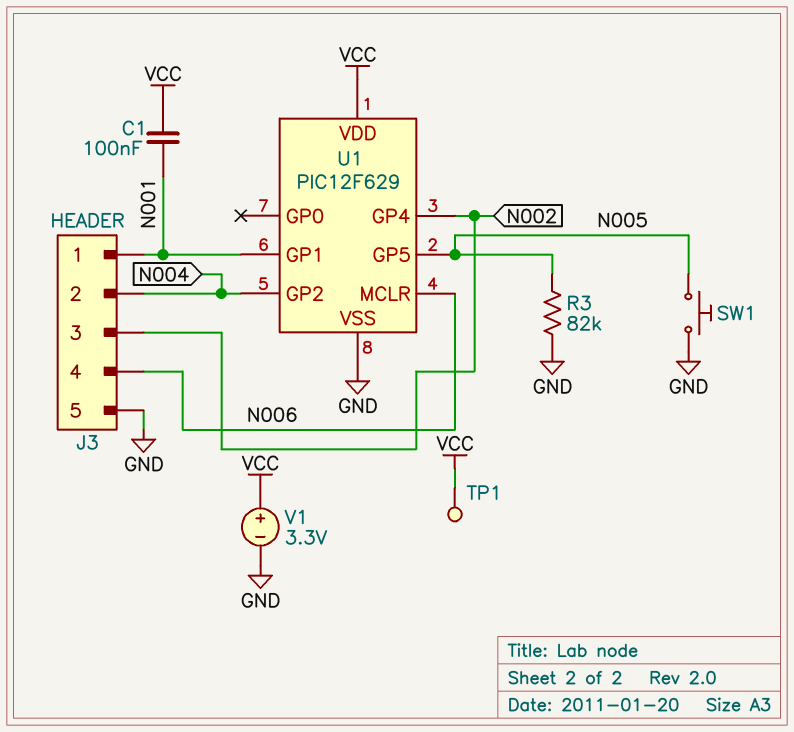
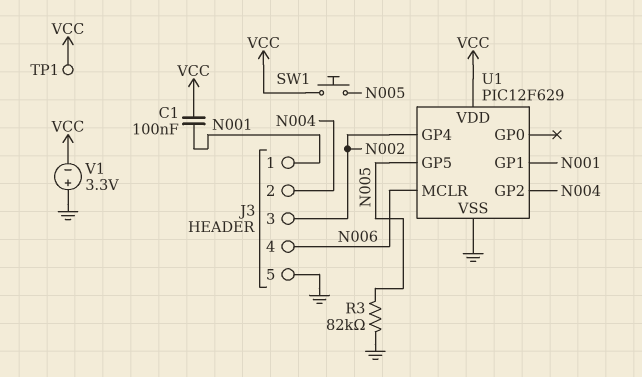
SW1: button (GND, N005) -> button (N005, VCC)
V1: 3.3V (plus VCC, minus GND) -> 3.3V (plus GND, minus VCC)

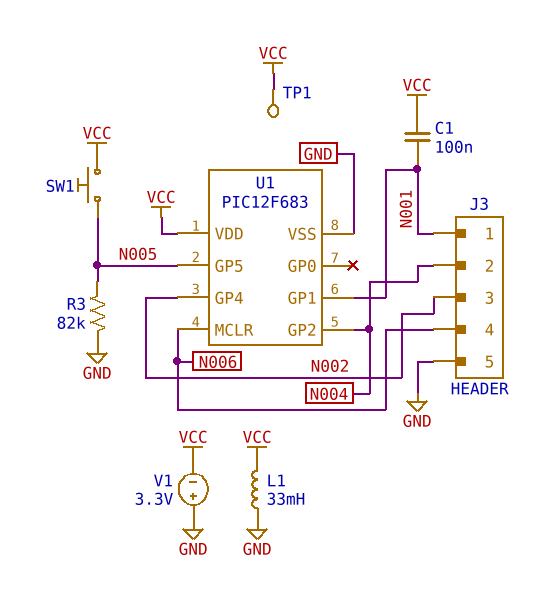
L1: none -> 33mH (GND, VCC)
U1: PIC12F629 -> PIC12F683

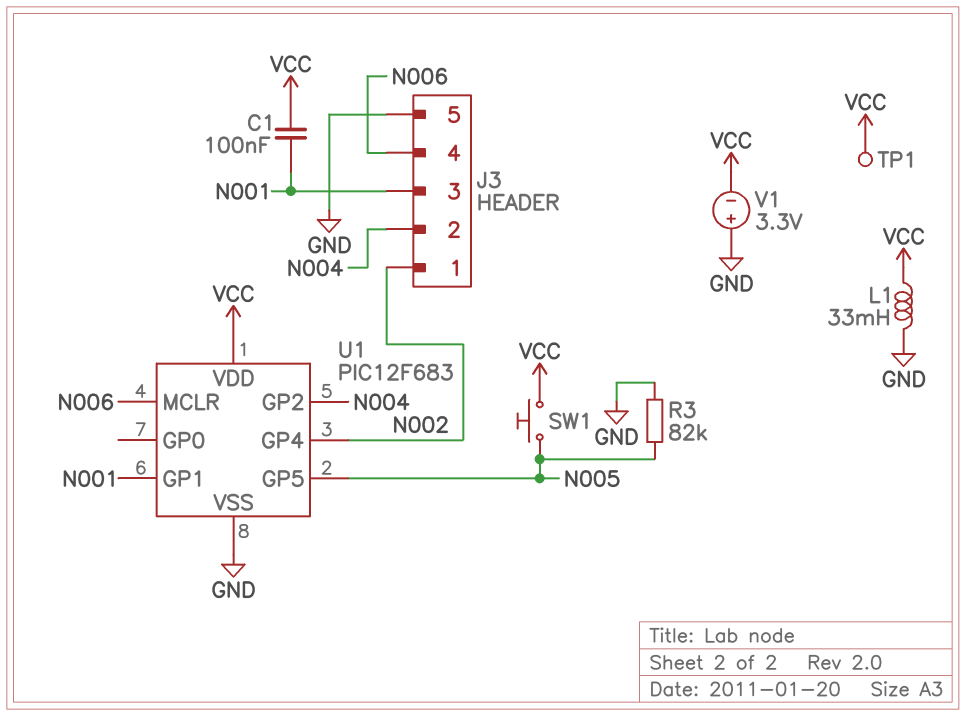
J3 pin 1: N001 -> N002
J3 pin 3: N002 -> N001

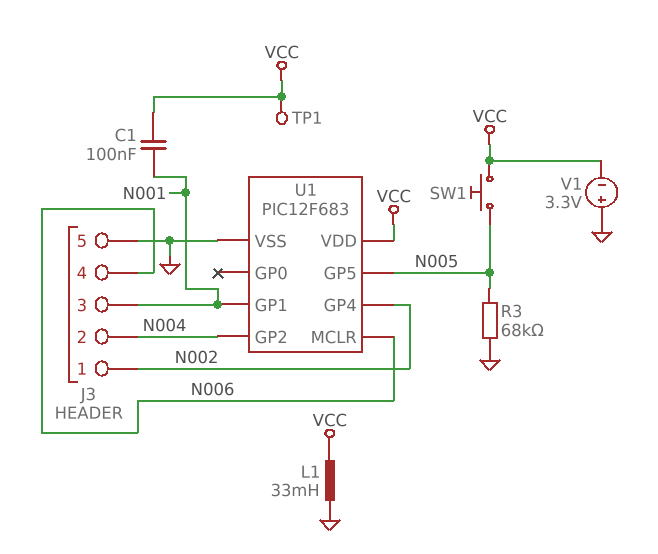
R3: 82k (GND, N005) -> 68k (GND, N005)

